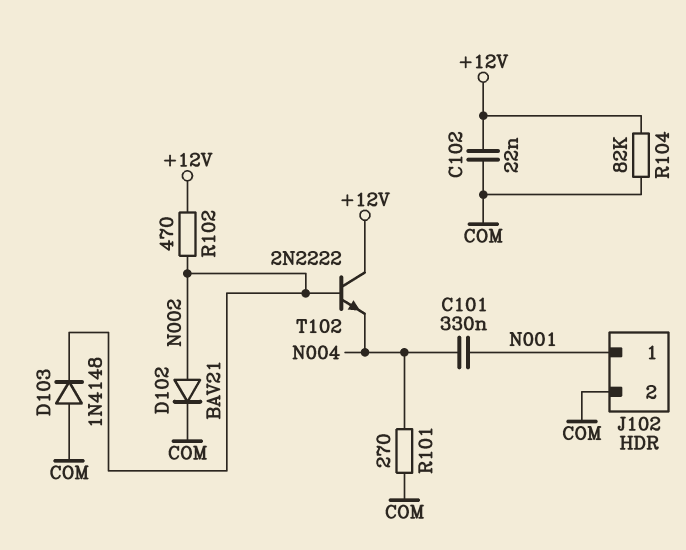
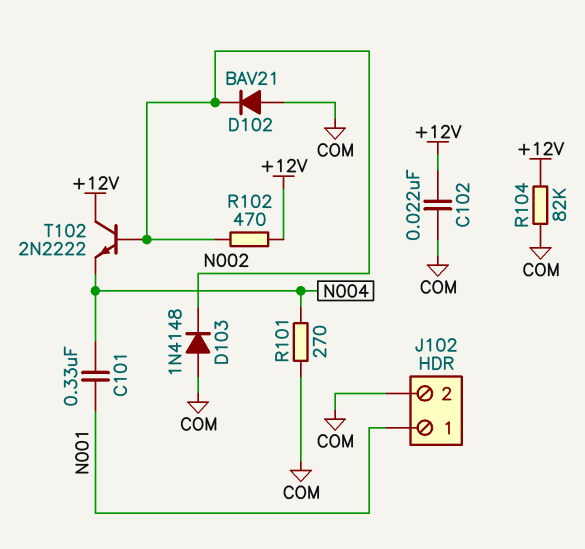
D102: diode BAV21 (A N002, K COM) -> diode BAV21 (A COM, K N002)

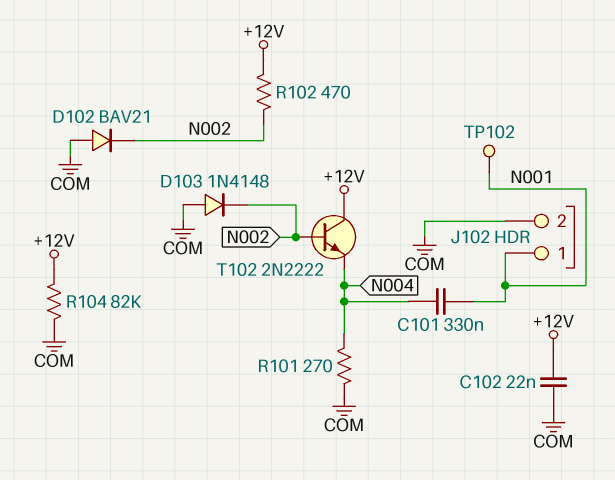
TP102: none -> test point (N001)

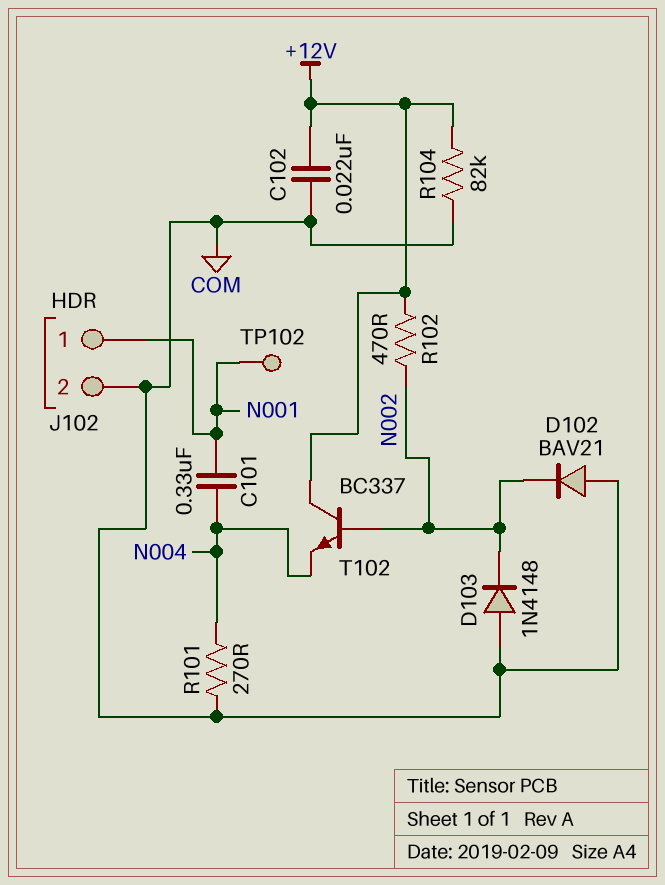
T102: NPN 2N2222 (B N002, C +12V, E N004) -> NPN BC337 (B N002, C +12V, E N004)

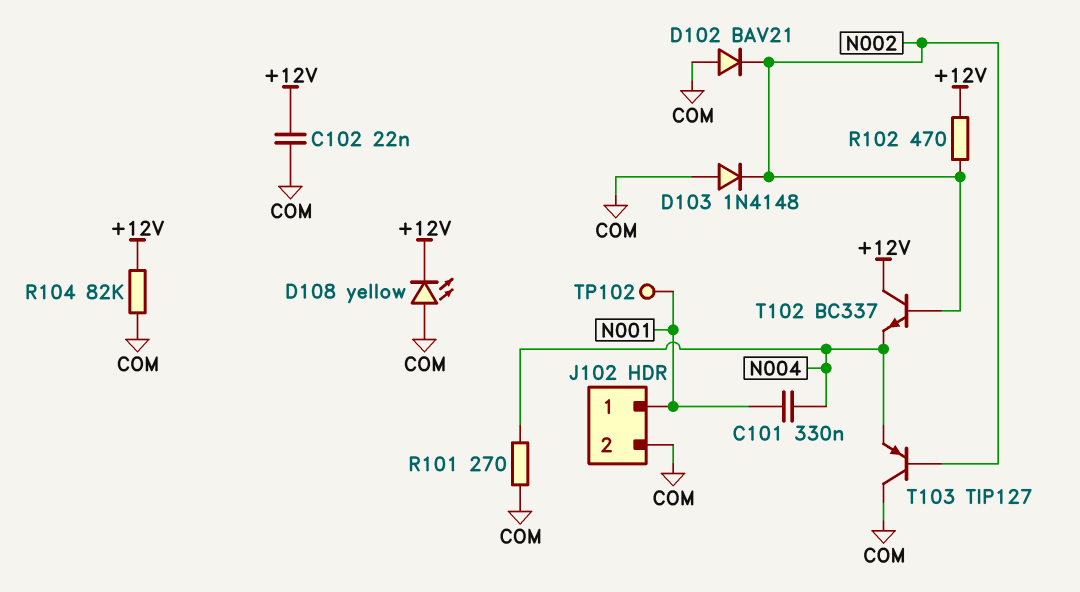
D108: none -> LED yellow (A COM, K +12V)
T103: none -> PNP TIP127 (B N002, C COM, E N004)

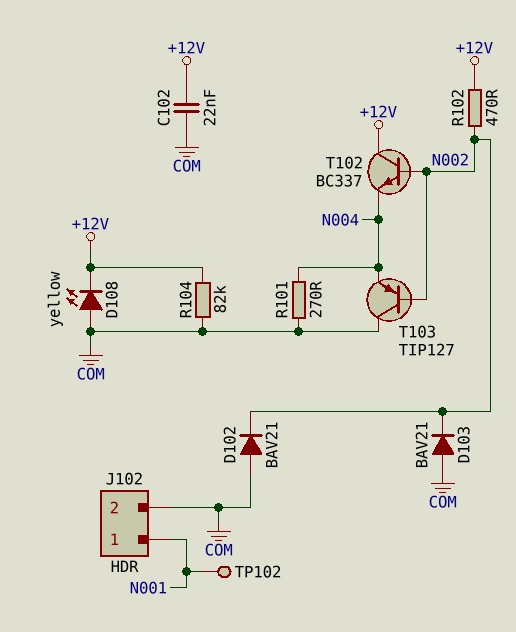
C101: 330nF (N001, N004) -> none
D103: diode 1N4148 (A COM, K N002) -> diode BAV21 (A COM, K N002)

